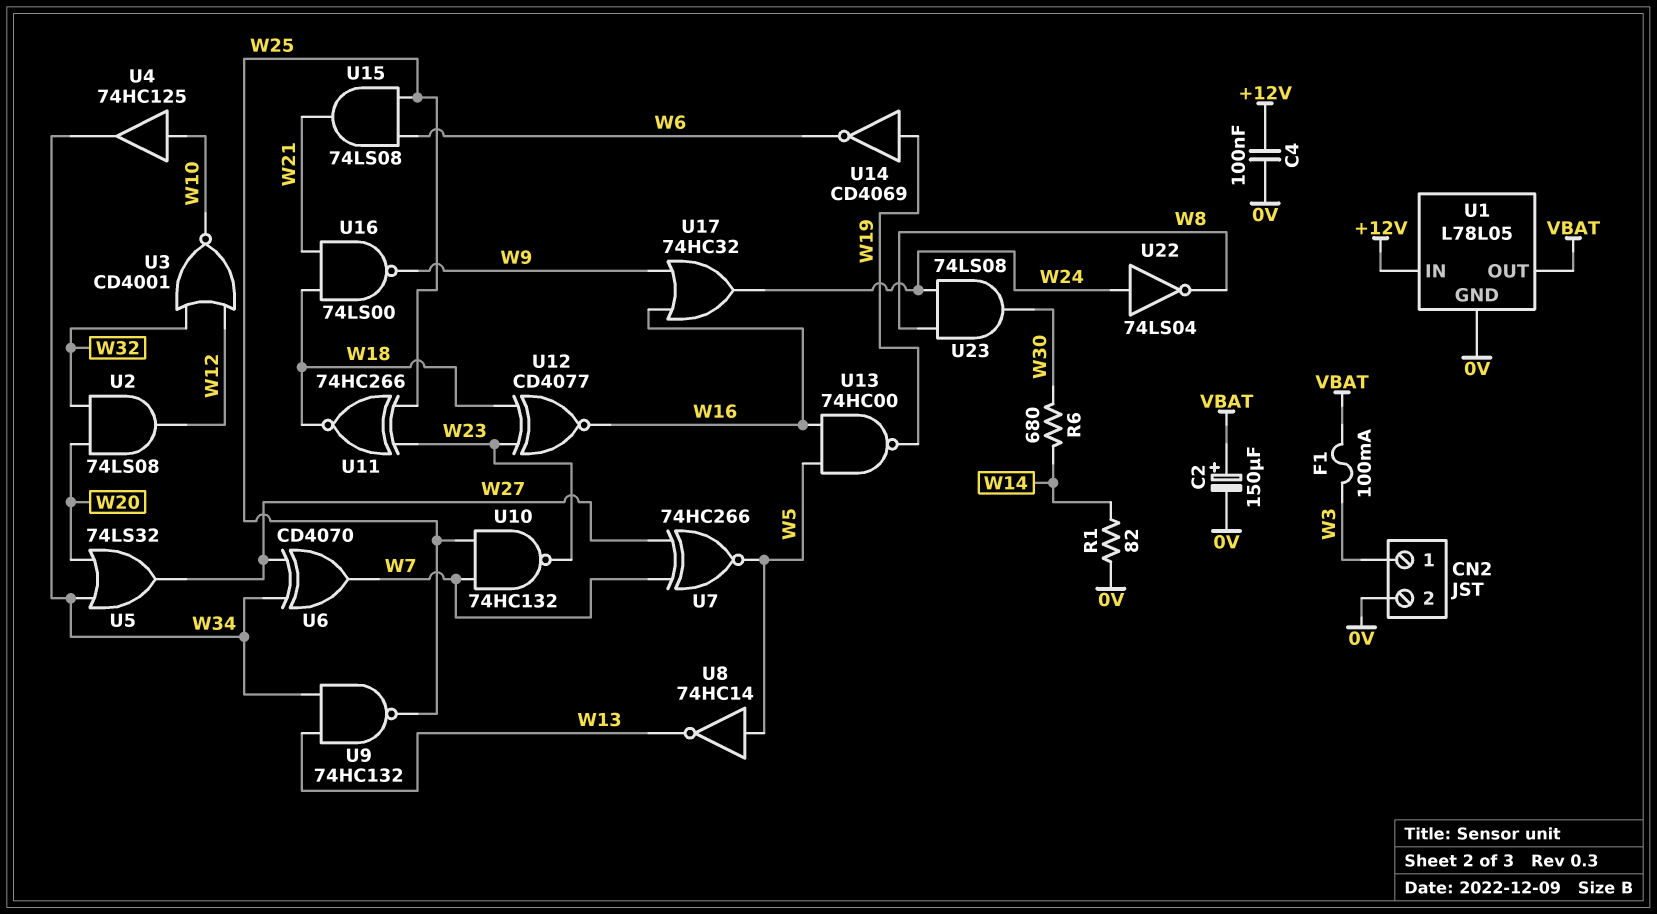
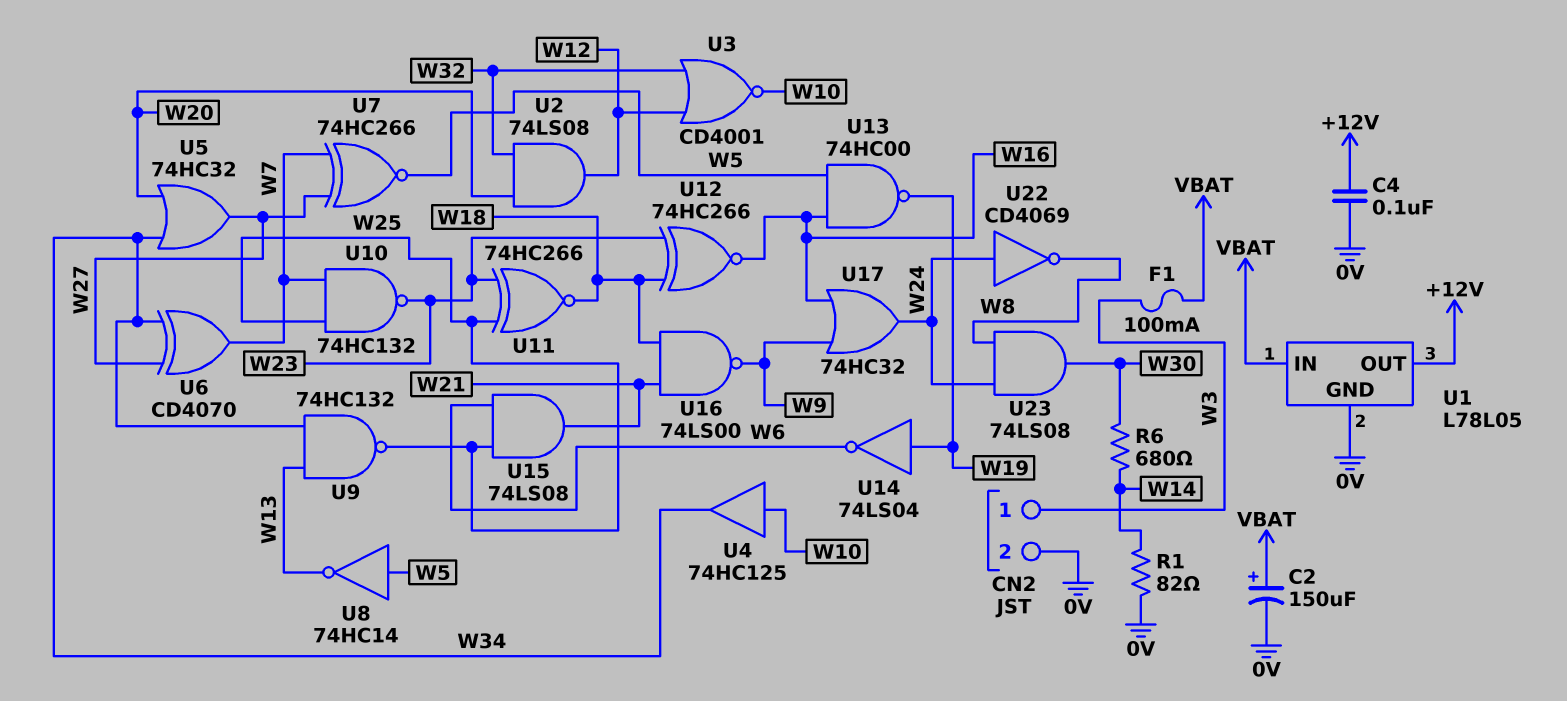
U1 pin IN: +12V -> VBAT
U1 pin OUT: VBAT -> +12V
U5: OR 74LS32 (in W20, in W34, out W27) -> OR 74HC32 (in W20, in W34, out W27)
U12: XNOR CD4077 (in W18, in W23, out W16) -> XNOR 74HC266 (in W18, in W23, out W16)
U14: NOT CD4069 (in W19, out W6) -> NOT 74LS04 (in W19, out W6)
U22: NOT 74LS04 (in W24, out W8) -> NOT CD4069 (in W24, out W8)

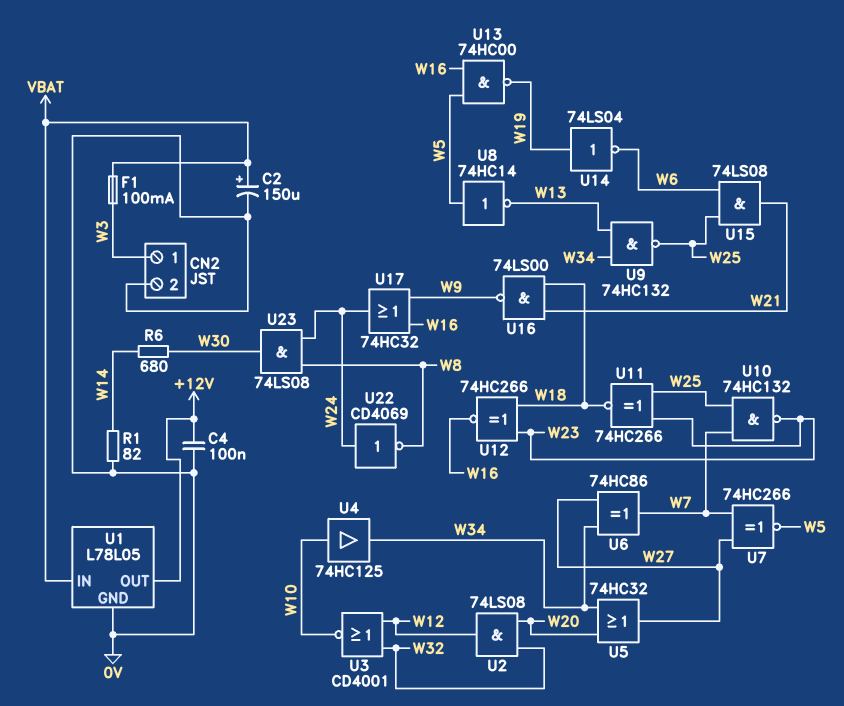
U6: XOR CD4070 (in W27, in W34, out W7) -> XOR 74HC86 (in W27, in W34, out W7)

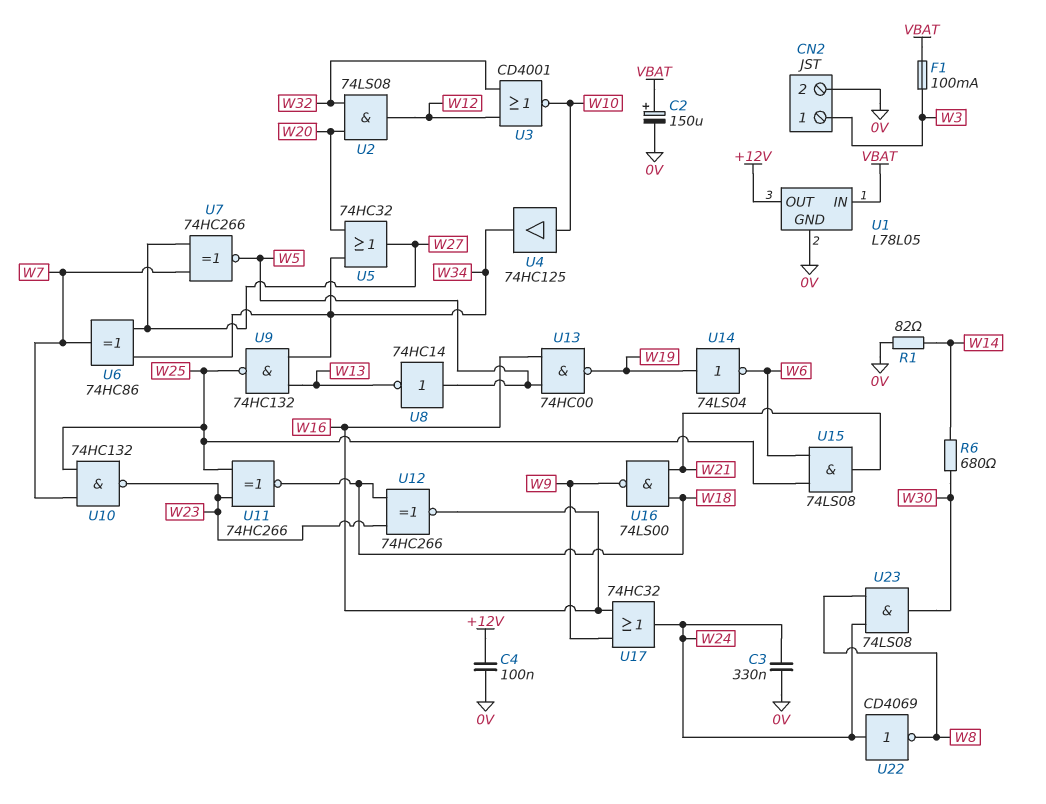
C3: none -> 330nF (0V, W24)

